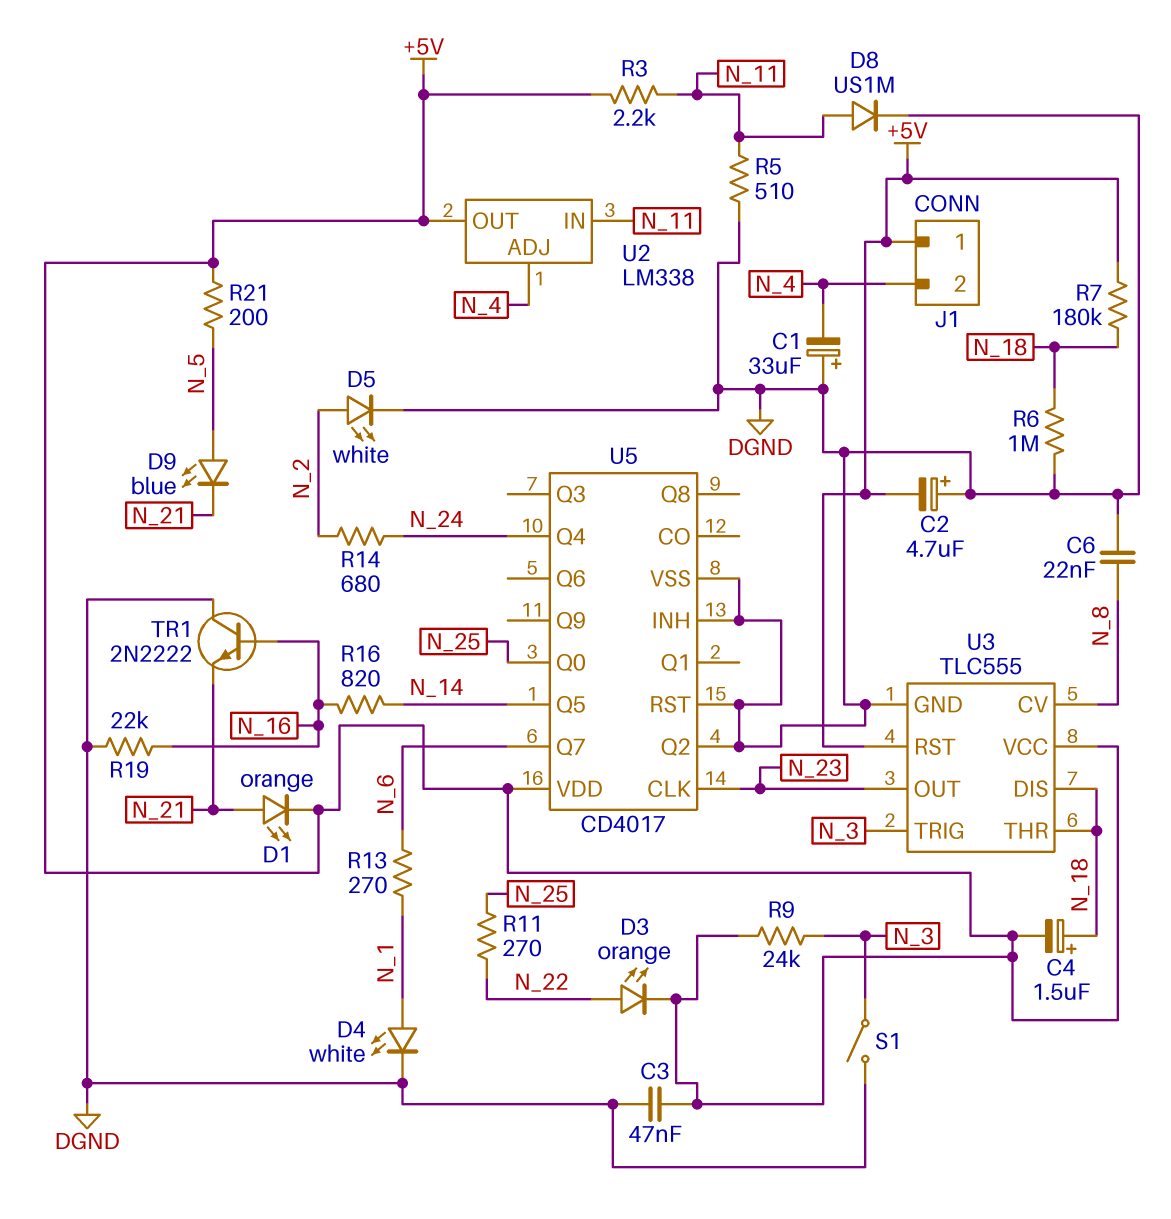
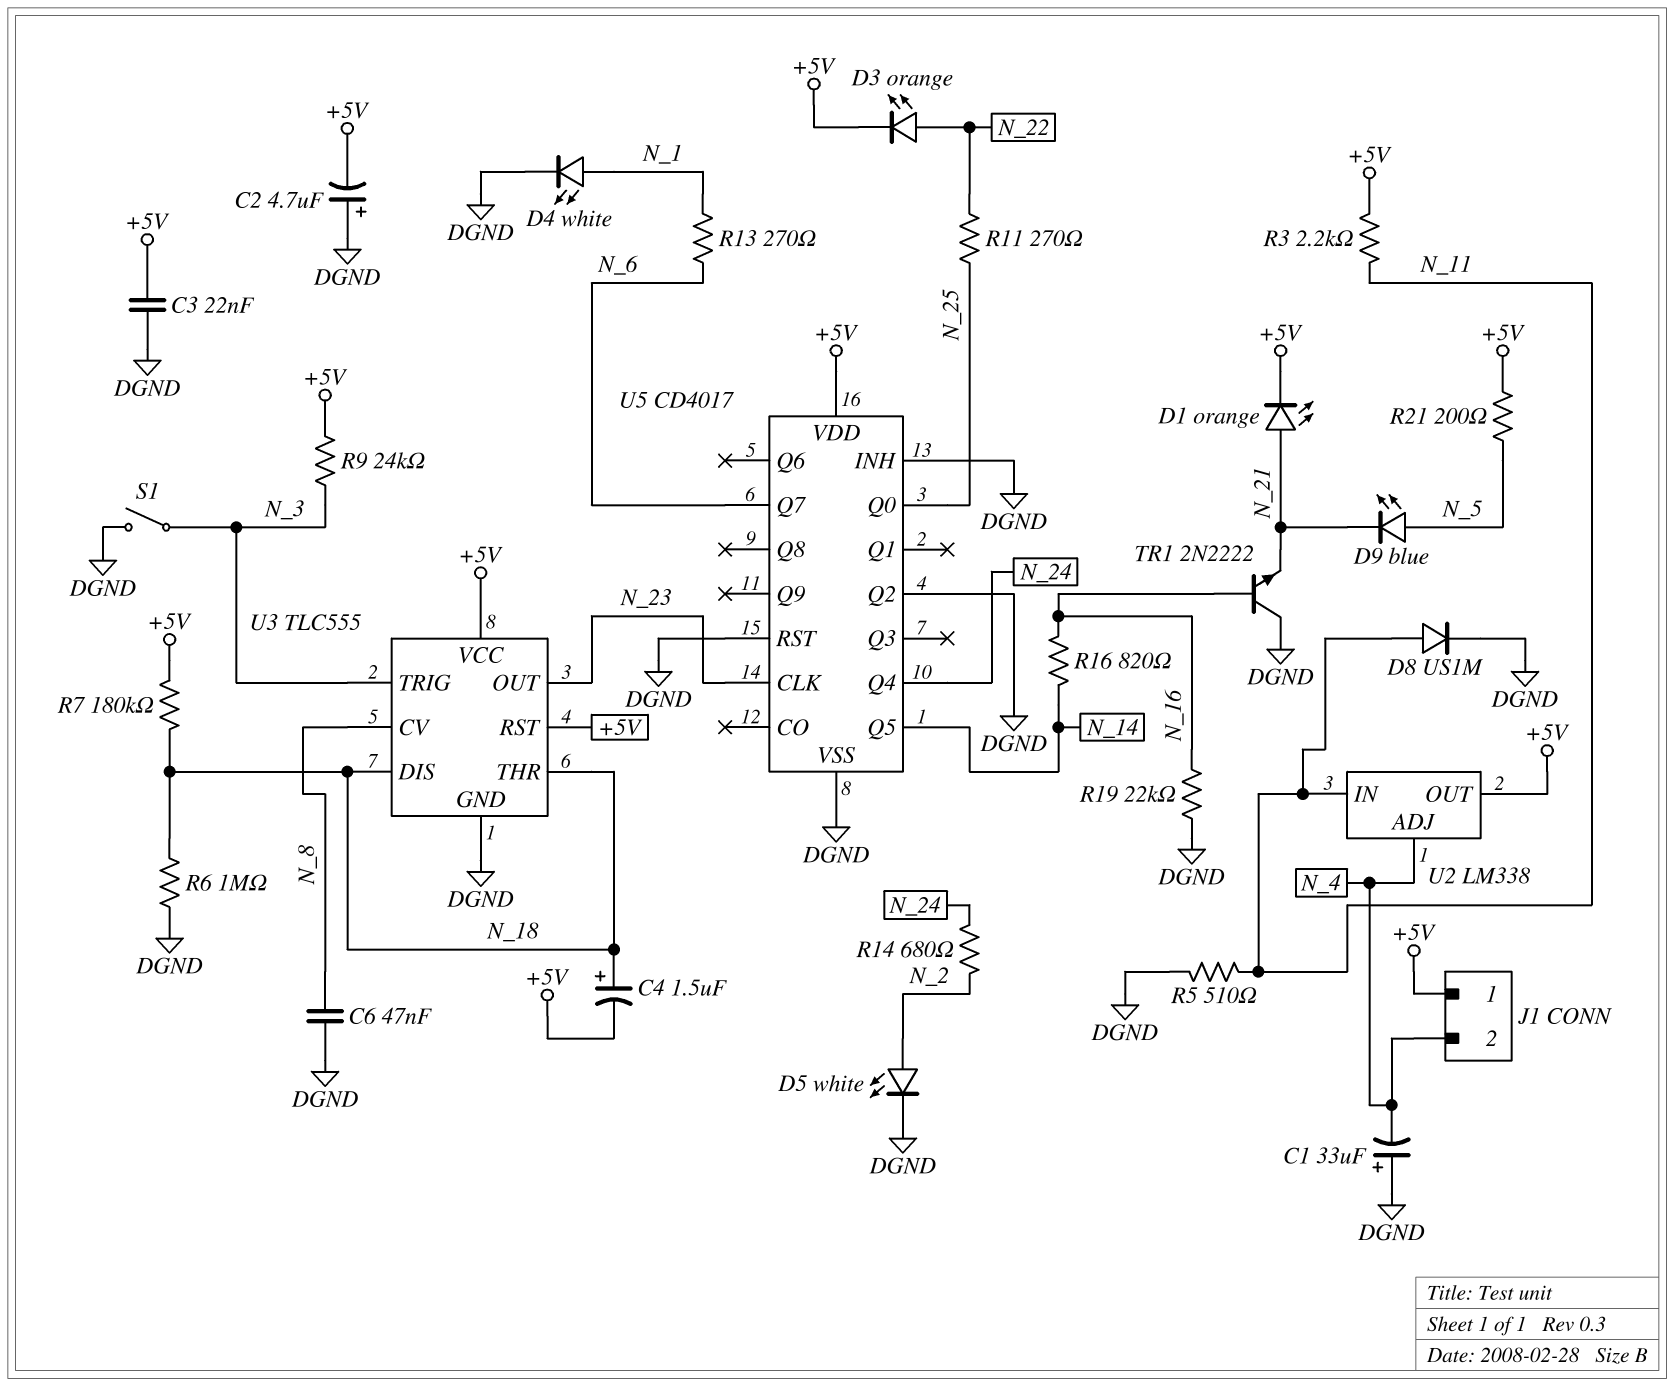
C3: 47nF (+5V, DGND) -> 22nF (+5V, DGND)
C6: 22nF (DGND, N_8) -> 47nF (DGND, N_8)

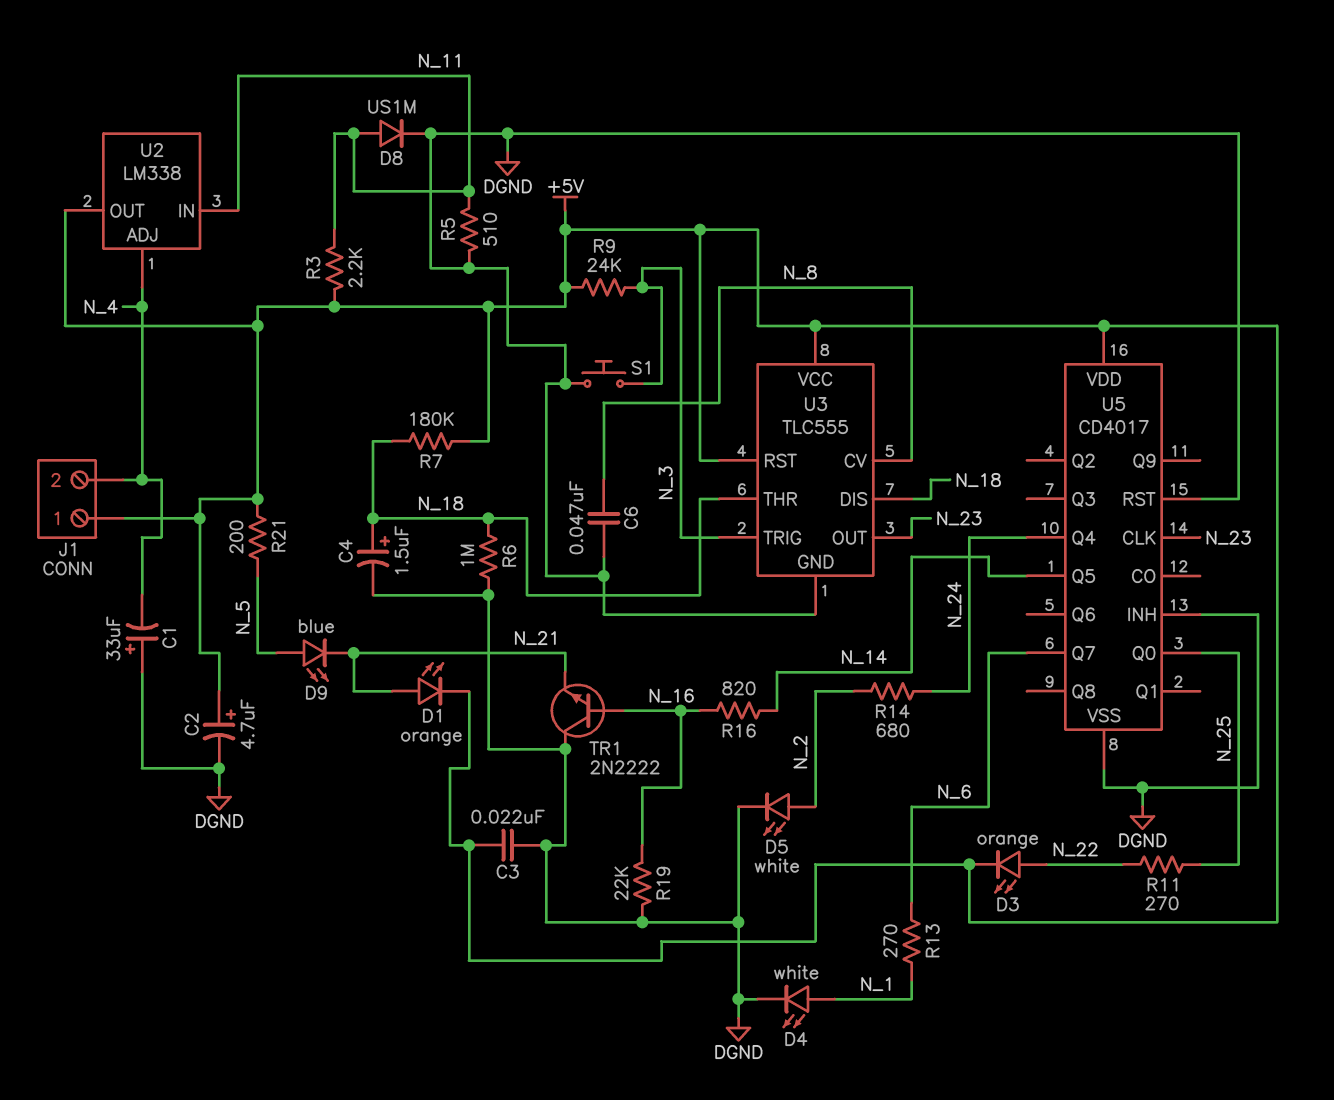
C2: 4.7uF (plus DGND, minus +5V) -> 4.7uF (plus +5V, minus DGND)
C4: 1.5uF (plus N_18, minus +5V) -> 1.5uF (plus N_18, minus DGND)
S1: switch (DGND, N_3) -> button (DGND, N_3)
U5 pin Q2: DGND -> none

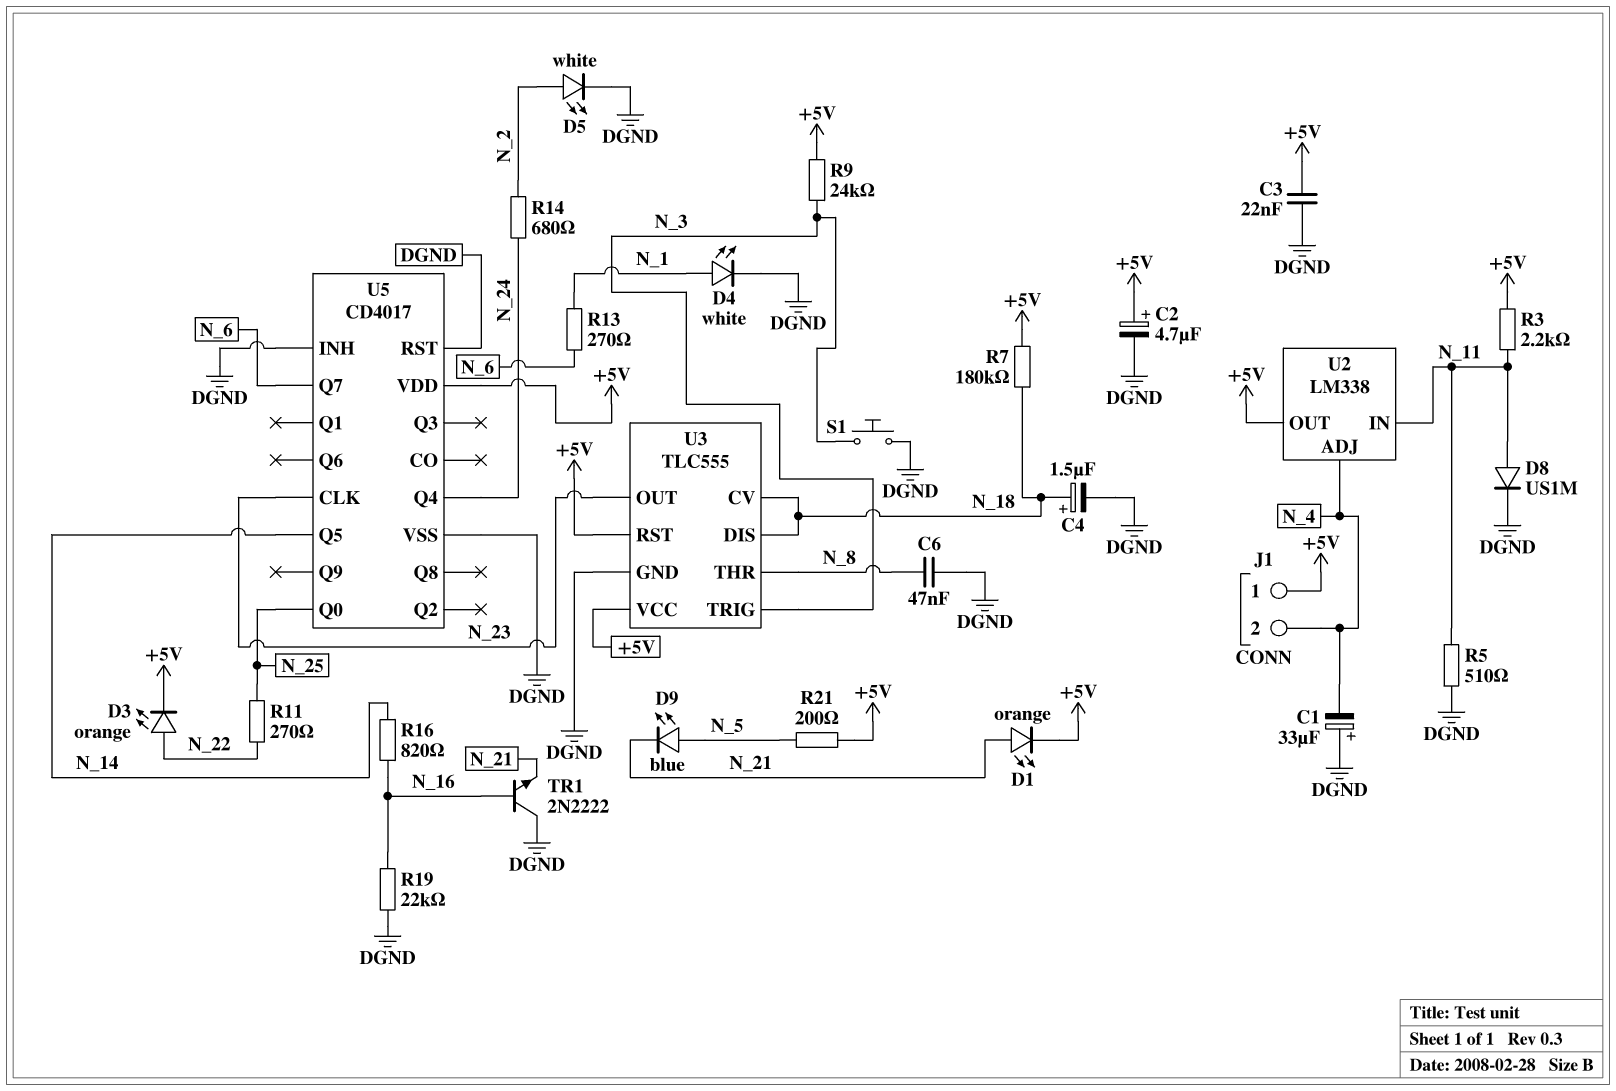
R6: 1M (DGND, N_18) -> none
U3 pin CV: N_8 -> N_18
U3 pin THR: N_18 -> N_8

